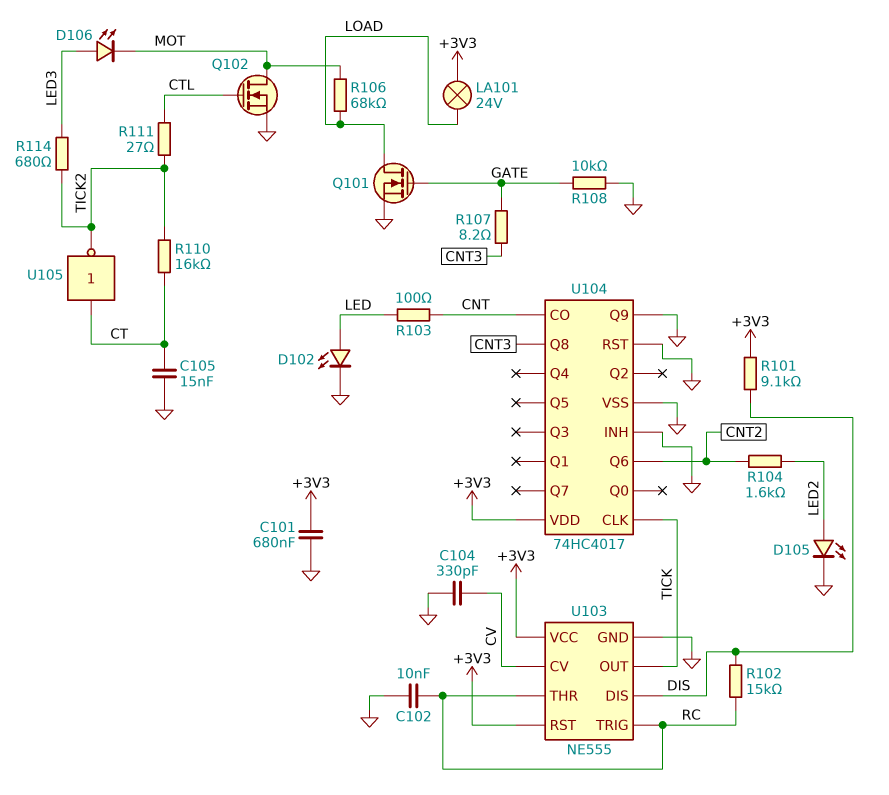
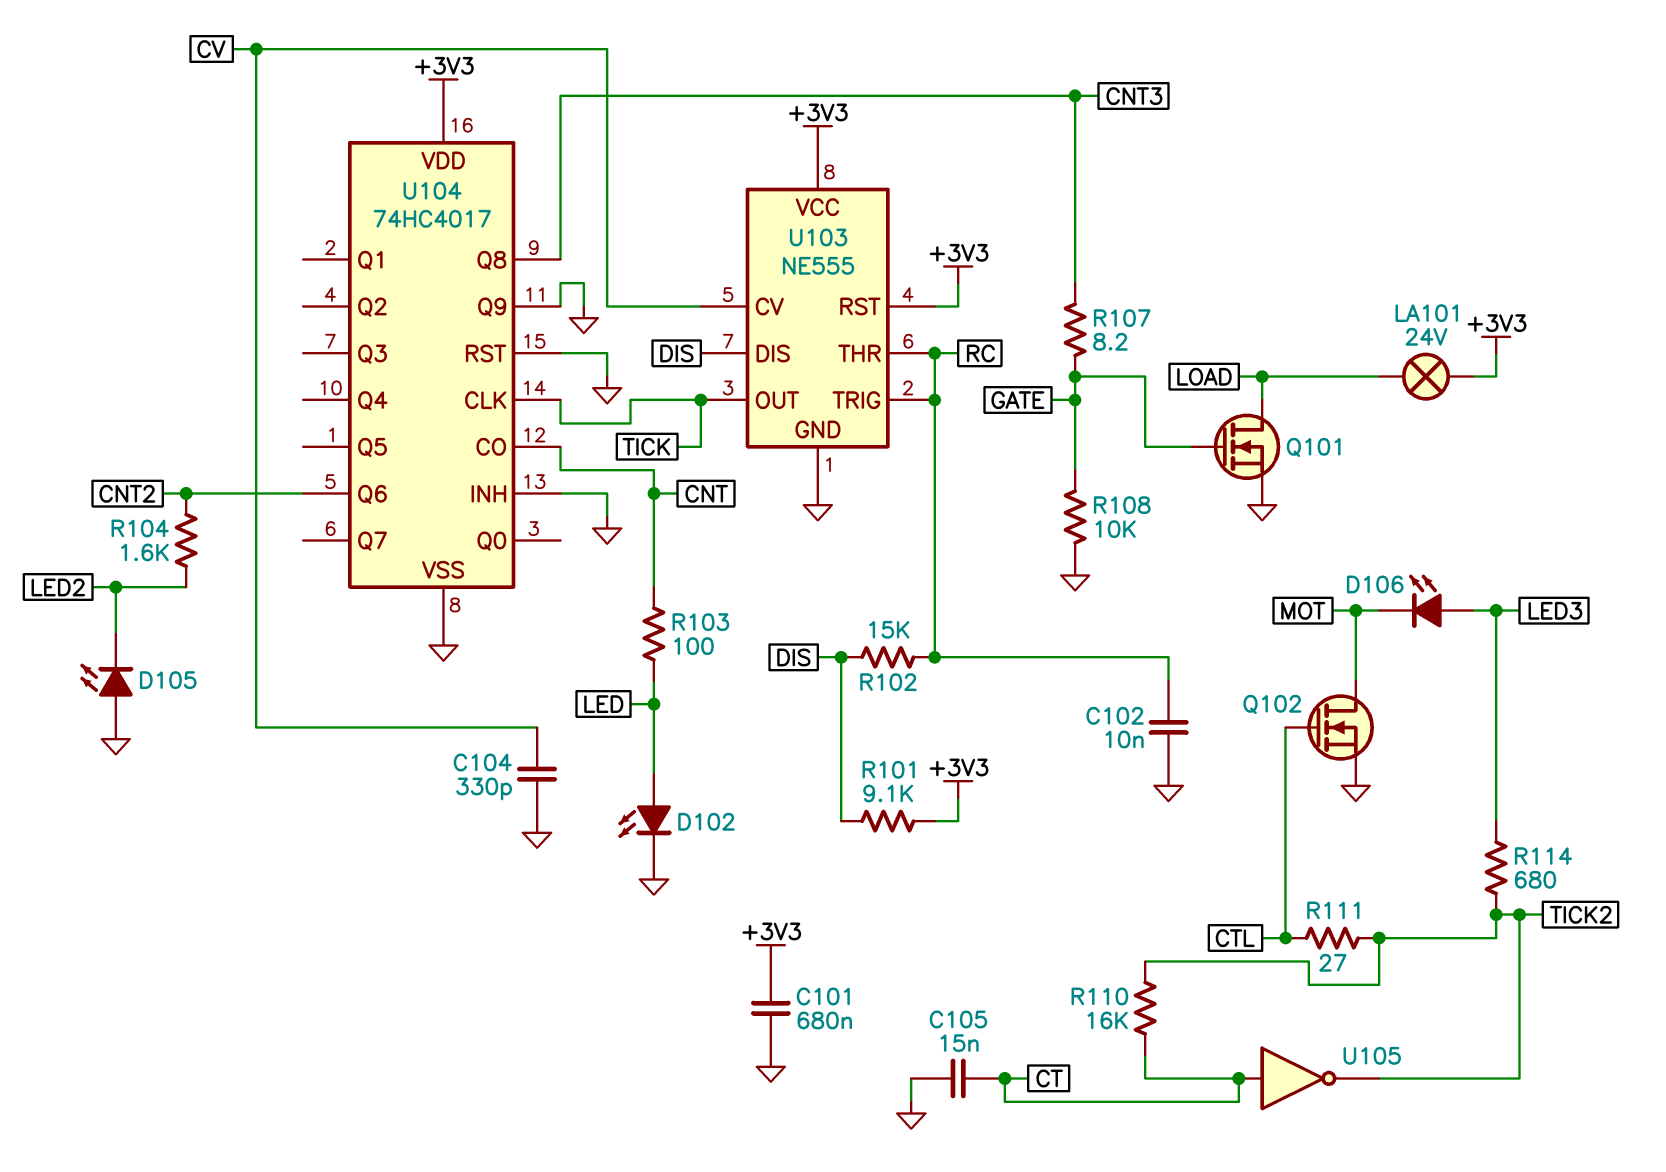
D105: LED (A LED2, K GND) -> LED (A GND, K LED2)
R106: 68k (LOAD, MOT) -> none

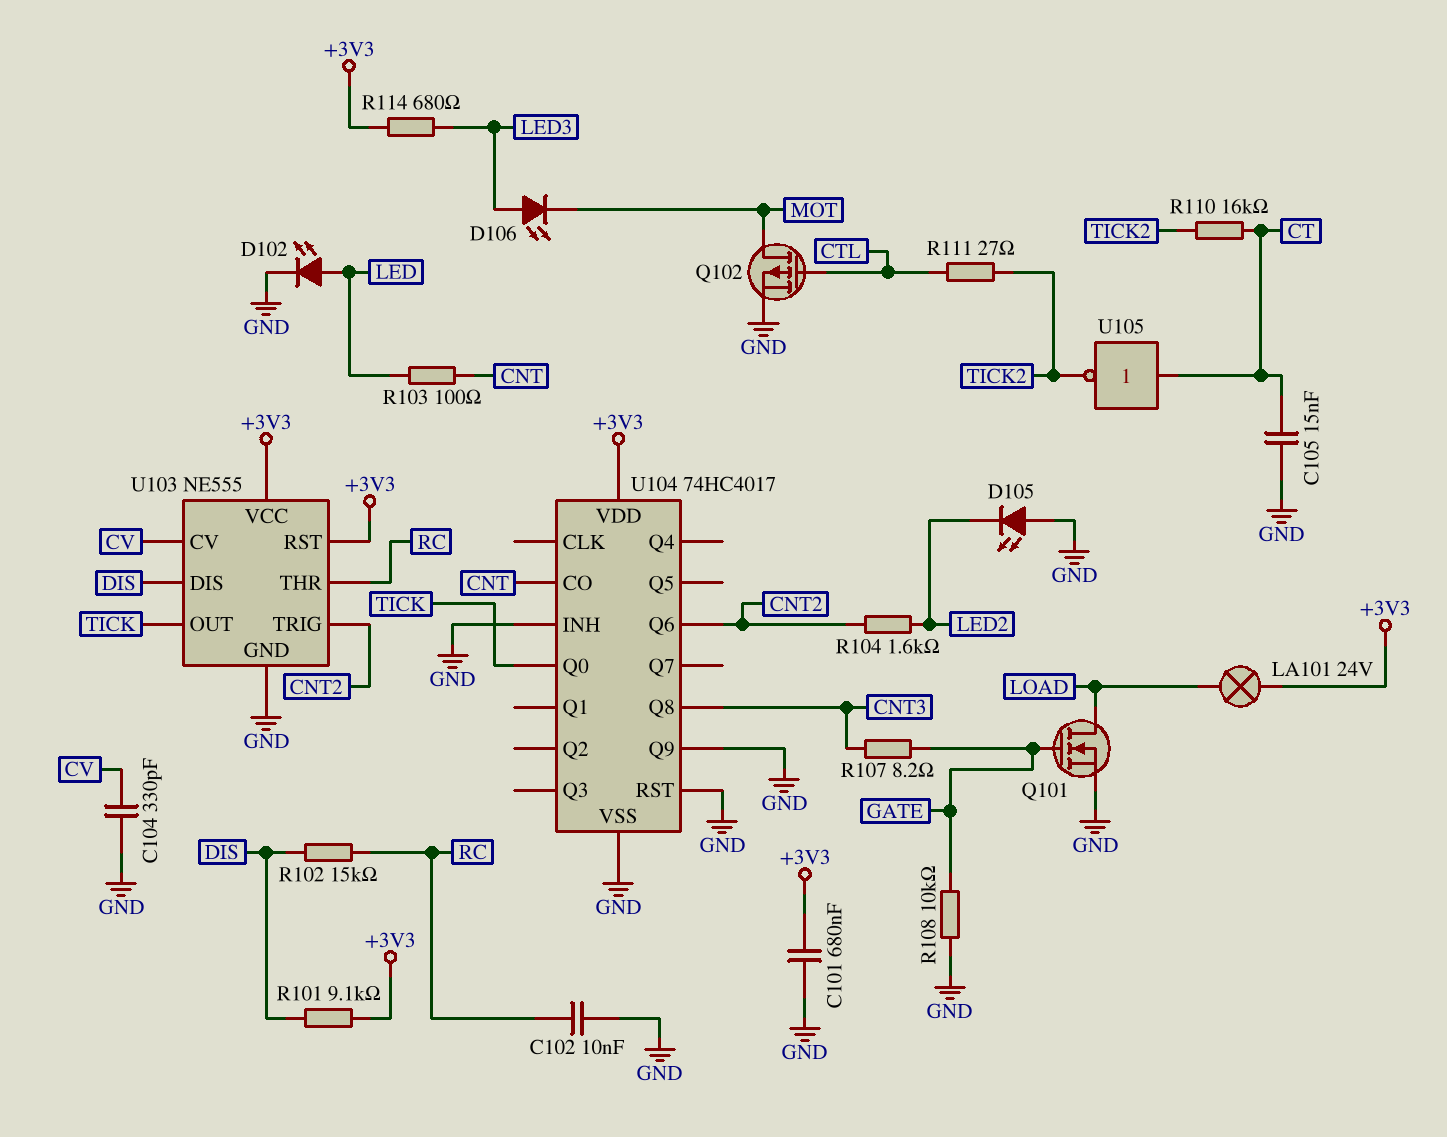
Q102: NMOS (G CTL, D MOT, S GND) -> PMOS (G CTL, D MOT, S GND)
R114: 680 (LED3, TICK2) -> 680 (+3V3, LED3)
U103 pin TRIG: RC -> CNT2
U104 pin CLK: TICK -> none
U104 pin Q0: none -> TICK

